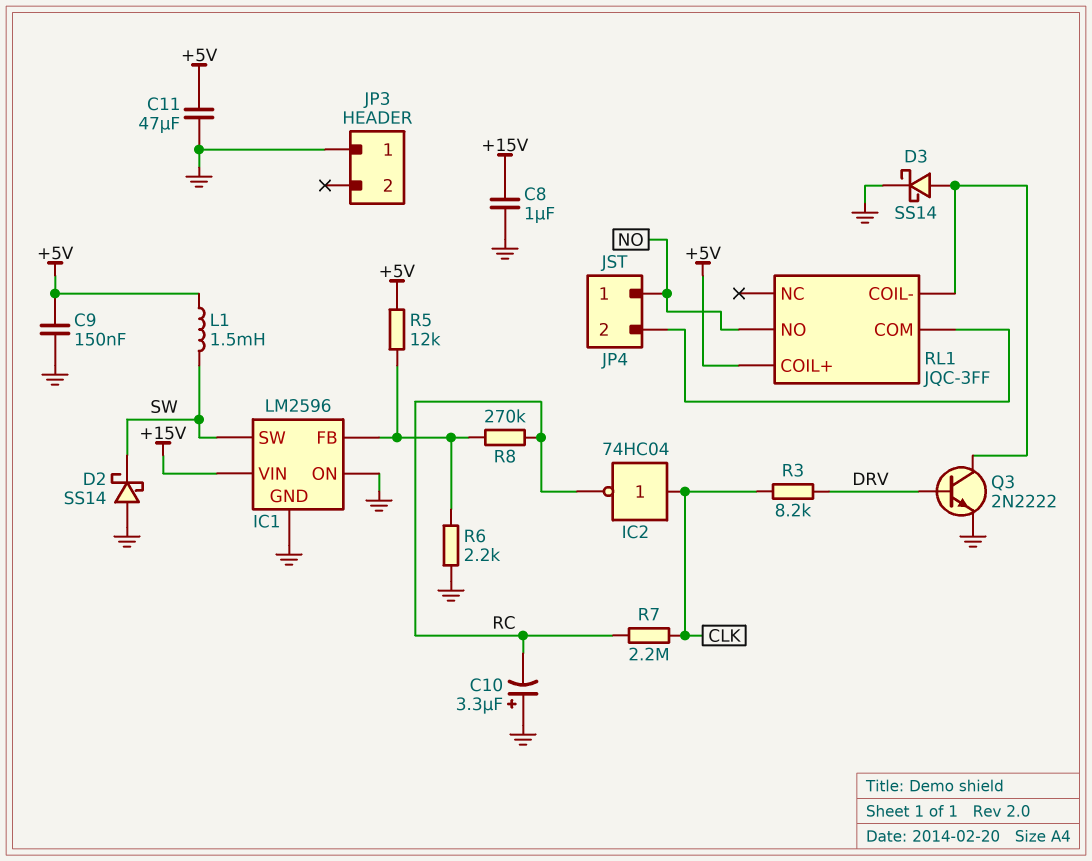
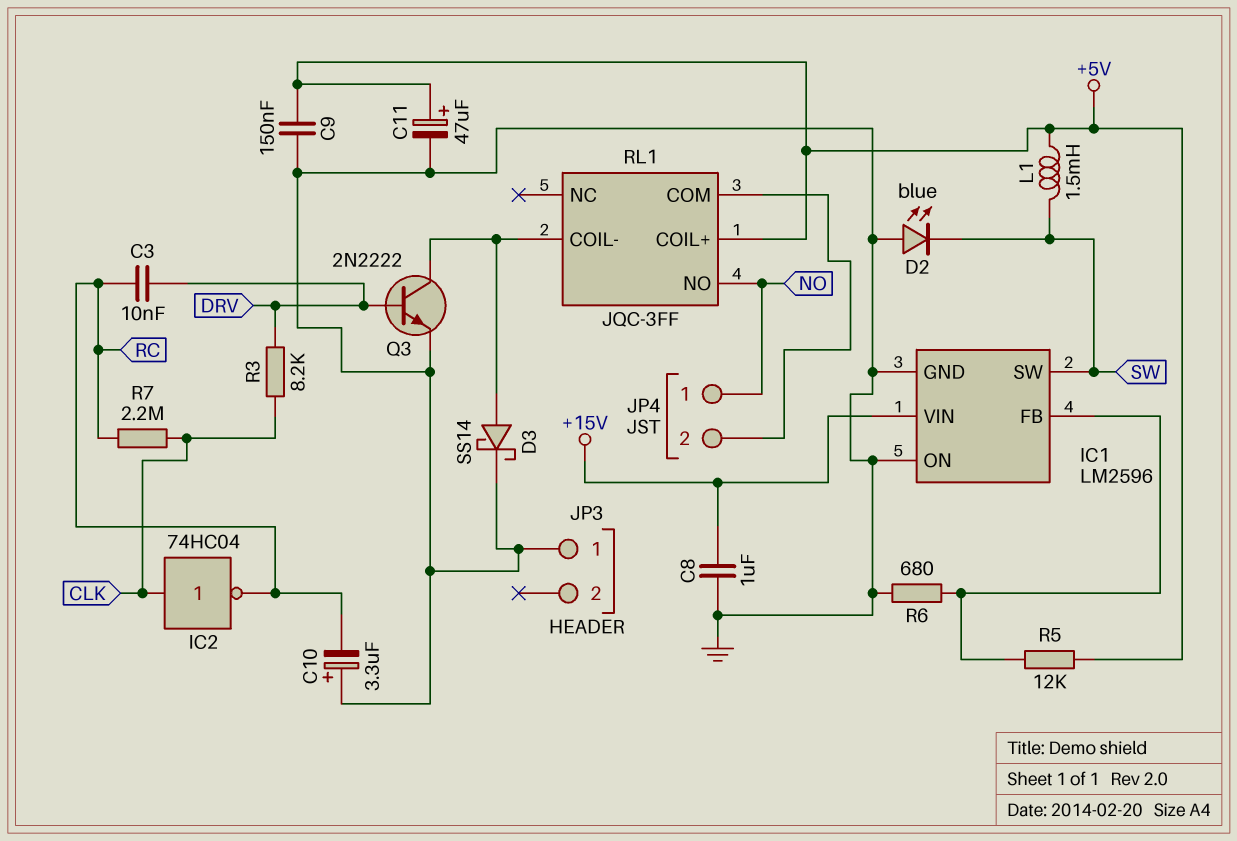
C3: none -> 10nF (DRV, RC)
C11: 47uF (+5V, GND) -> 47uF (plus +5V, minus GND)
D2: schottky SS14 (A GND, K SW) -> LED blue (A GND, K SW)
R6: 2.2k (GND, IC1/FB) -> 680 (GND, IC1/FB)
R8: 270k (IC1/FB, RC) -> none

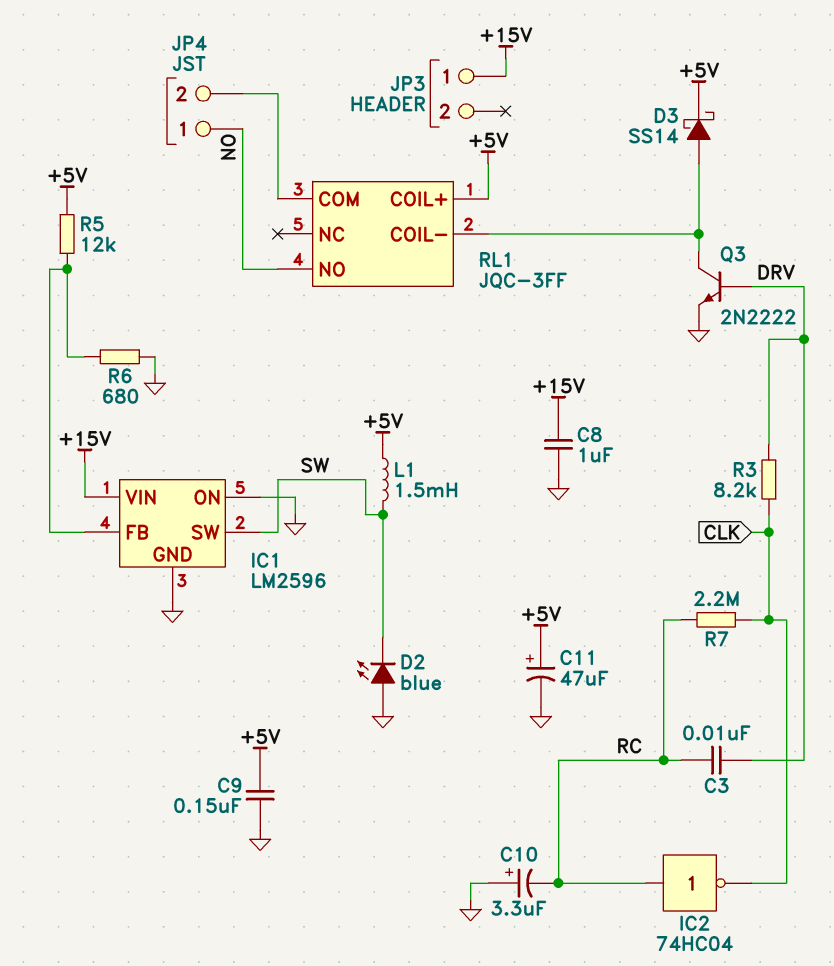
D3: schottky SS14 (A RL1/COIL-, K GND) -> schottky SS14 (A RL1/COIL-, K +5V)
IC2: NOT 74HC04 (in CLK, out RC) -> NOT 74HC04 (in RC, out CLK)
JP3 pin 1: GND -> +15V

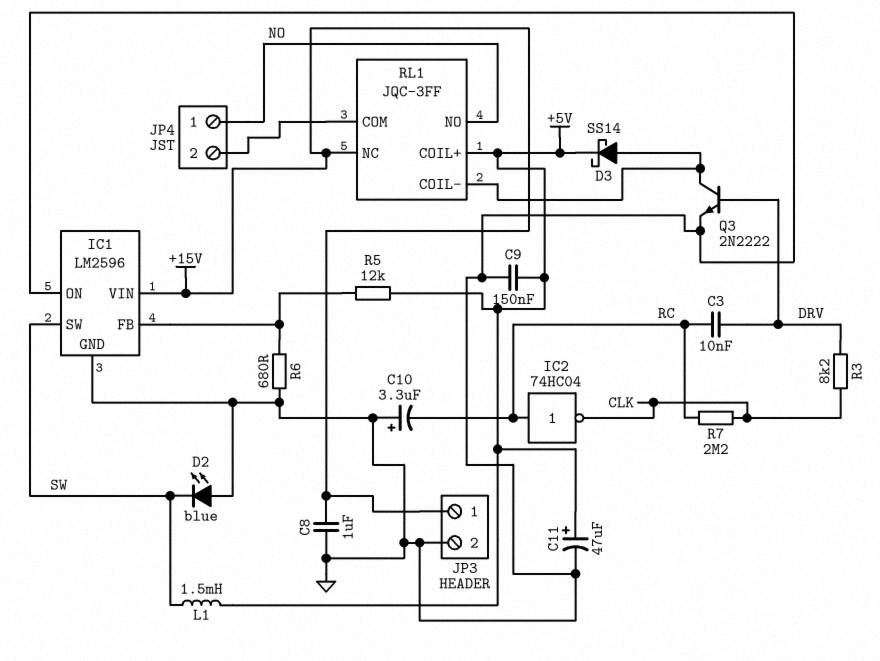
JP3 pin 2: none -> GND
RL1 pin NC: none -> +15V

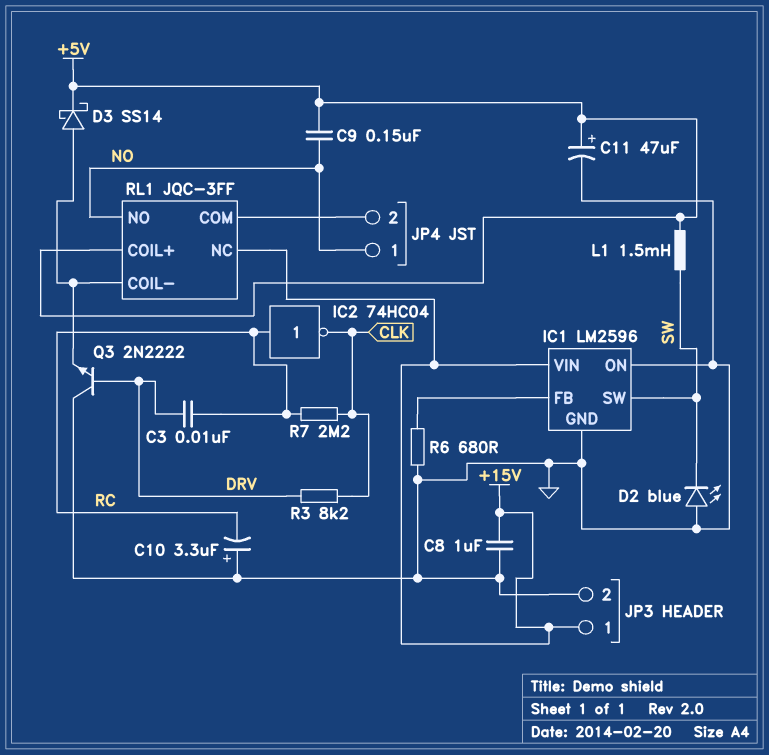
C9: 150nF (+5V, GND) -> 150nF (+5V, NO)
Q3: NPN 2N2222 (B DRV, C RL1/COIL-, E GND) -> NPN 2N2222 (B DRV, C GND, E RL1/COIL-)
R5: 12k (+5V, IC1/FB) -> none

